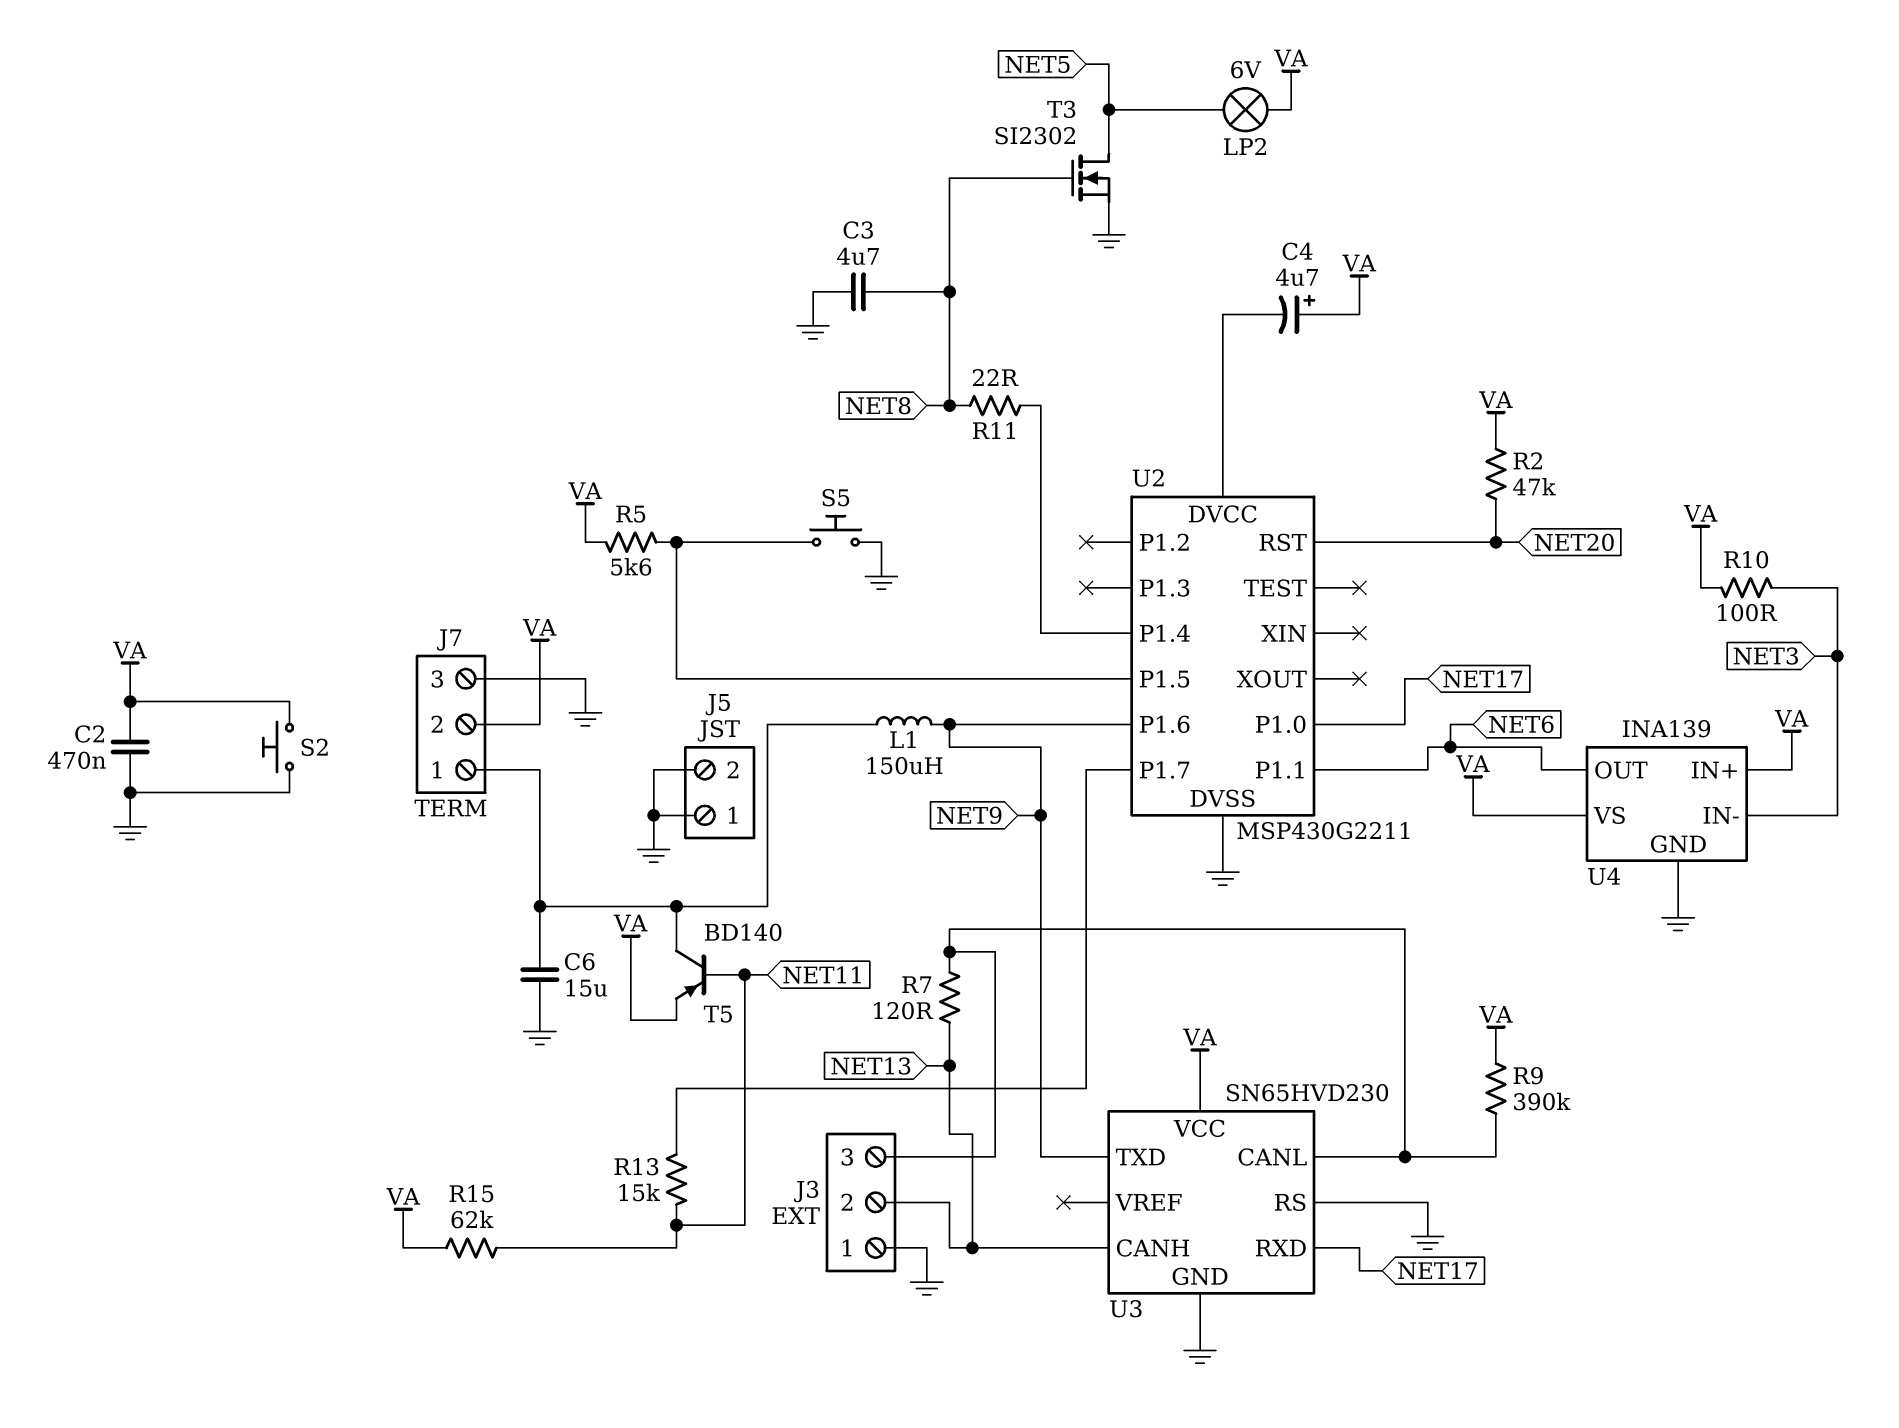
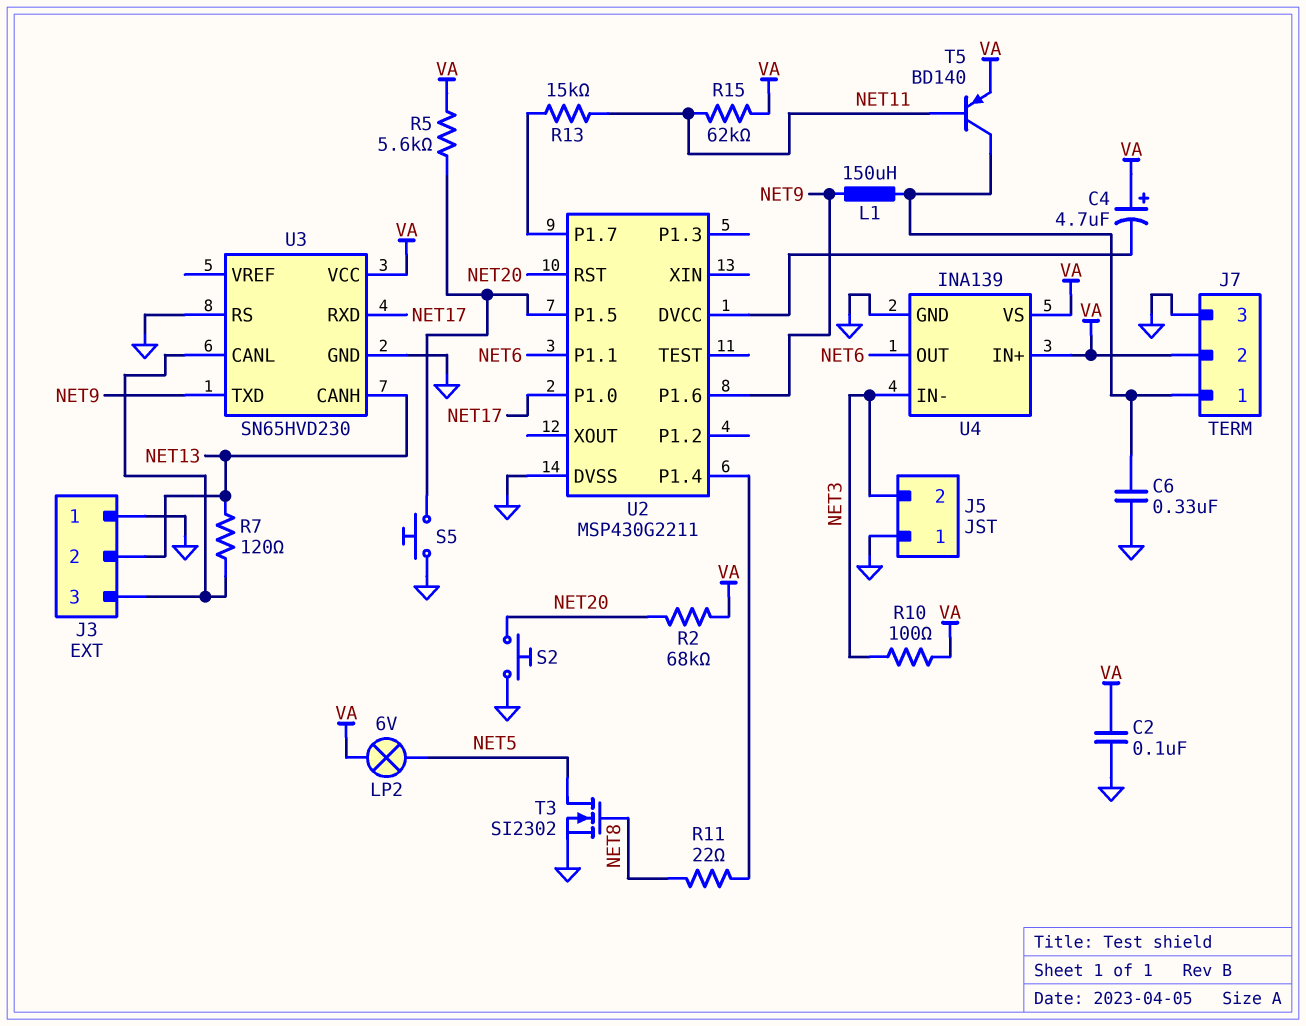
C2: 470nF (GND, VA) -> 100nF (GND, VA)
C3: 4.7uF (GND, NET8) -> none
C6: 15uF (GND, J7/1) -> 330nF (GND, J7/1)
J5 pin 2: GND -> NET3
R2: 47k (NET20, VA) -> 68k (NET20, VA)
R9: 390k (J3/3, VA) -> none
S2: button (GND, VA) -> button (GND, NET20)

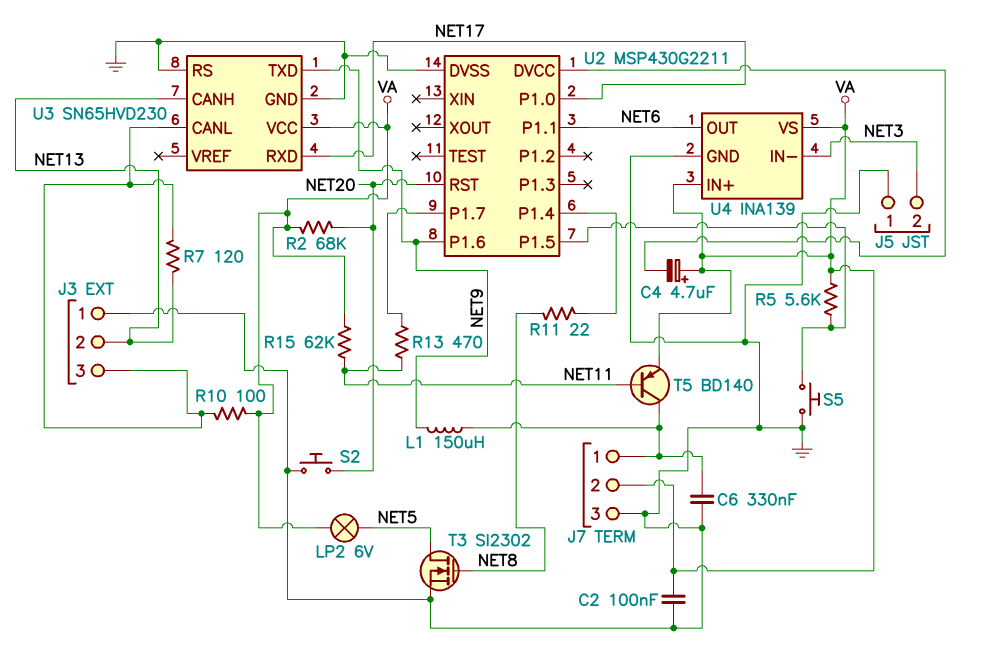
R10: 100 (NET3, VA) -> 100 (J3/3, VA)
R13: 15k (NET11, U2/P1.7) -> 470 (NET11, U2/P1.7)

